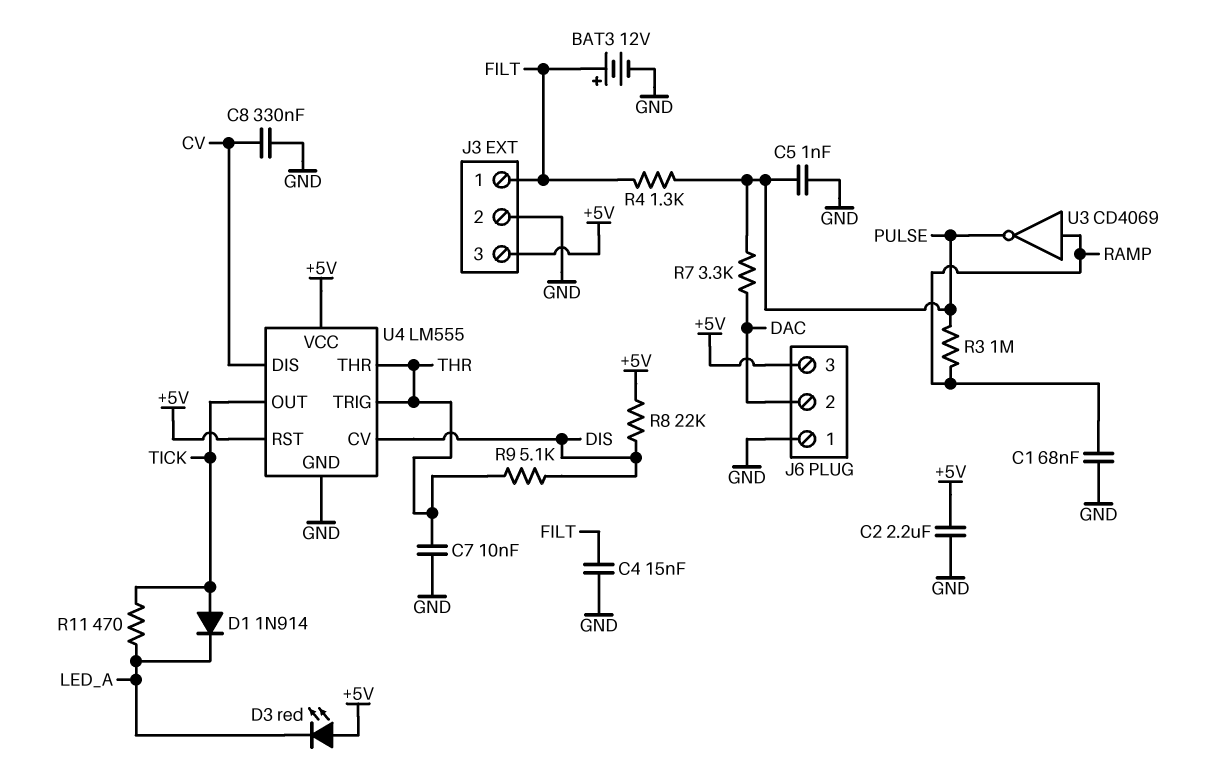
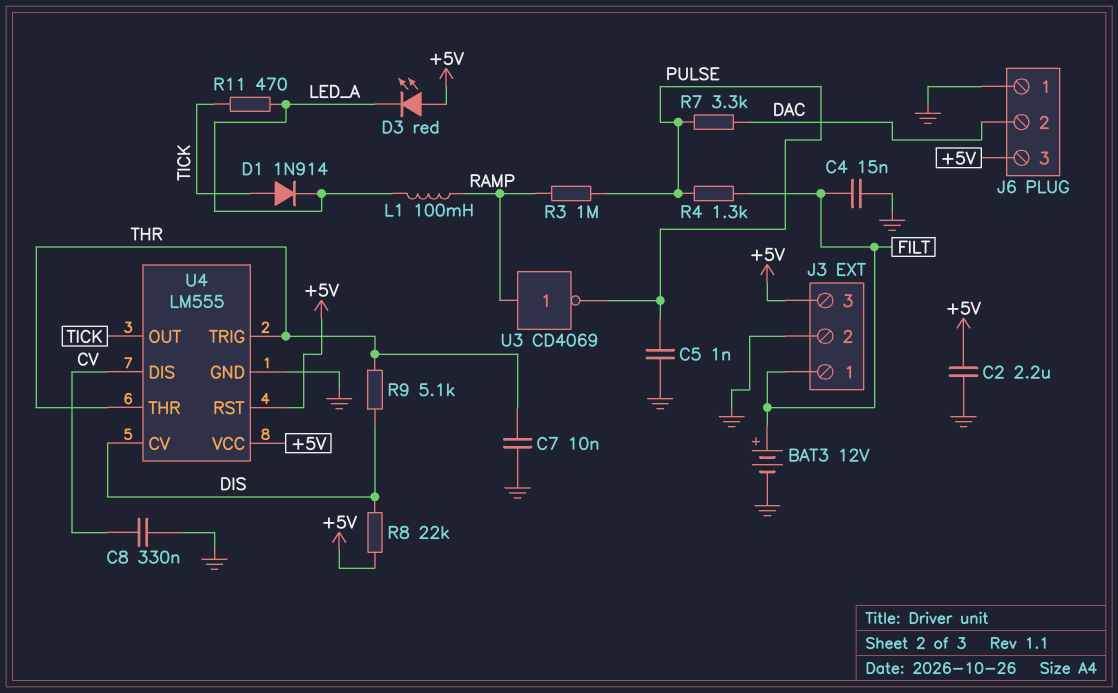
C1: 68nF (GND, RAMP) -> none
L1: none -> 100mH (LED_A, RAMP)

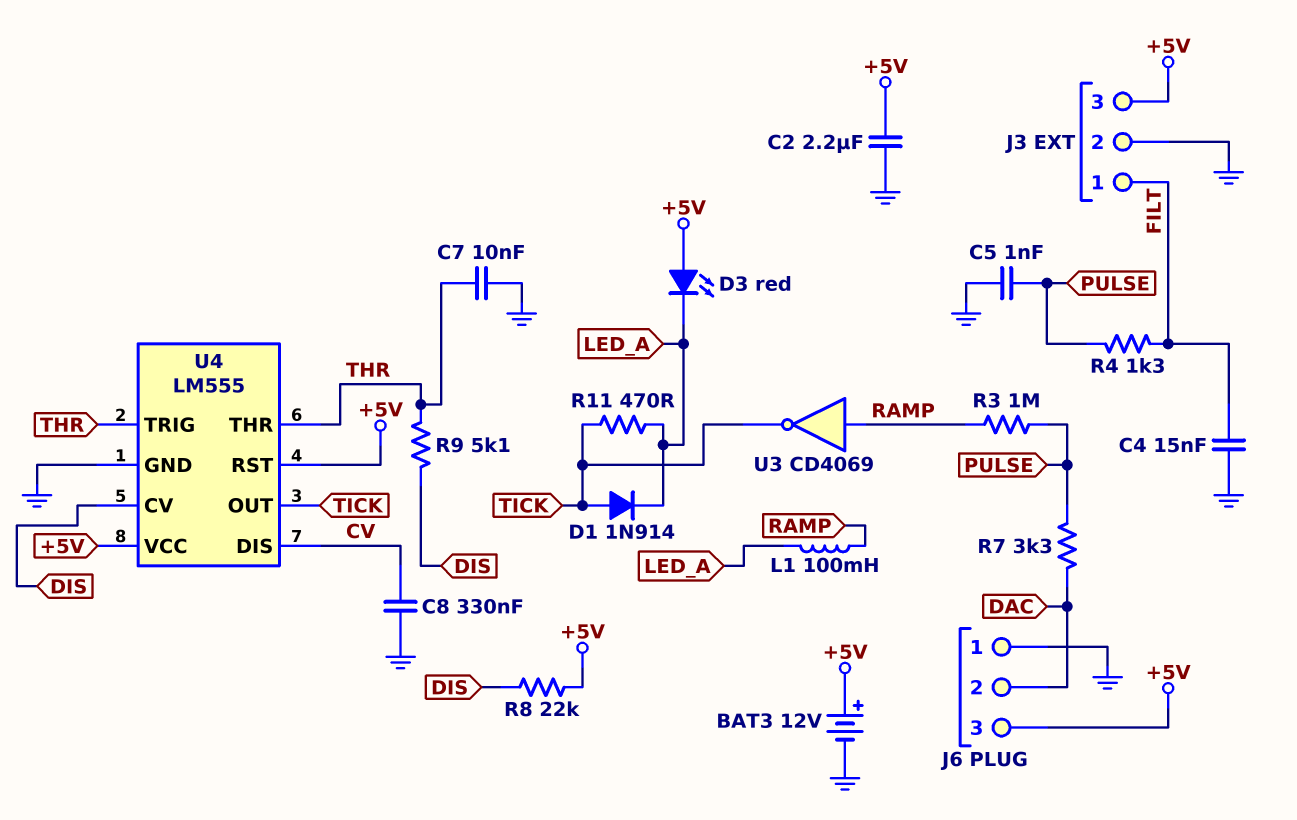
BAT3: 12V (plus FILT, minus GND) -> 12V (plus +5V, minus GND)
U3: NOT CD4069 (in RAMP, out PULSE) -> NOT CD4069 (in RAMP, out TICK)

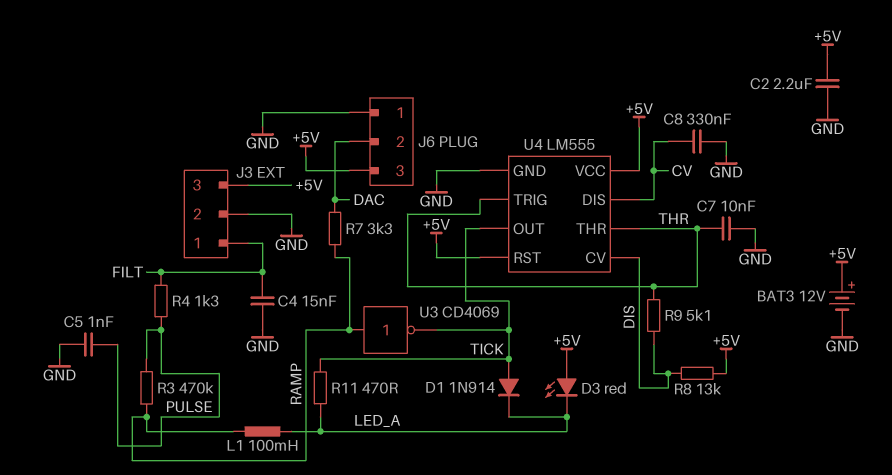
R3: 1M (PULSE, RAMP) -> 470k (PULSE, RAMP)
R7: 3.3k (DAC, PULSE) -> 3.3k (DAC, RAMP)
R8: 22k (+5V, DIS) -> 13k (+5V, DIS)

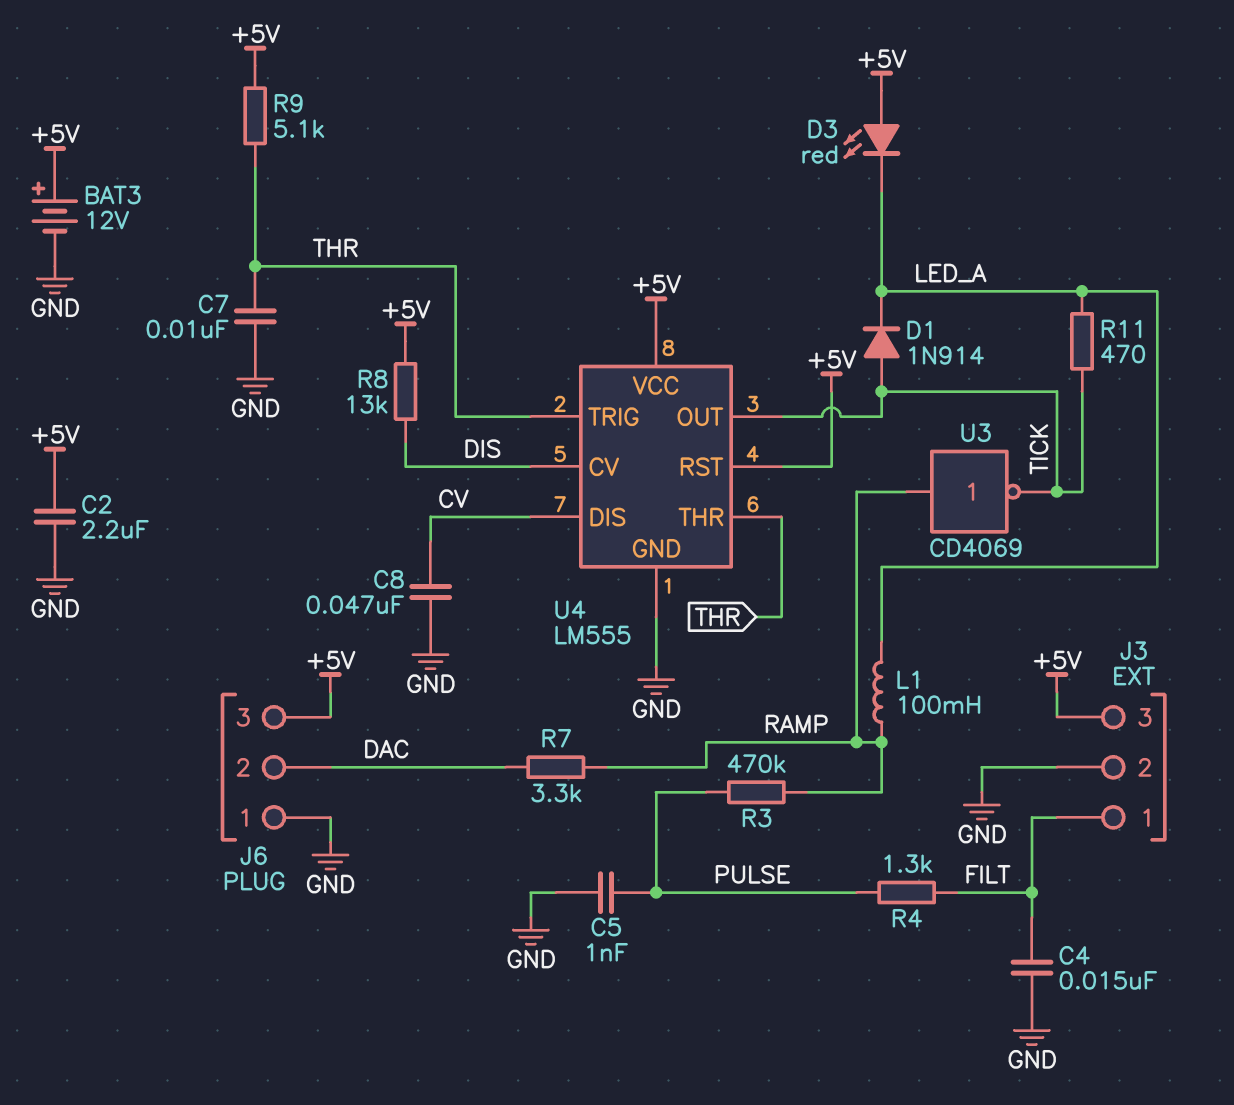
C8: 330nF (CV, GND) -> 47nF (CV, GND)
R9: 5.1k (DIS, THR) -> 5.1k (+5V, THR)

